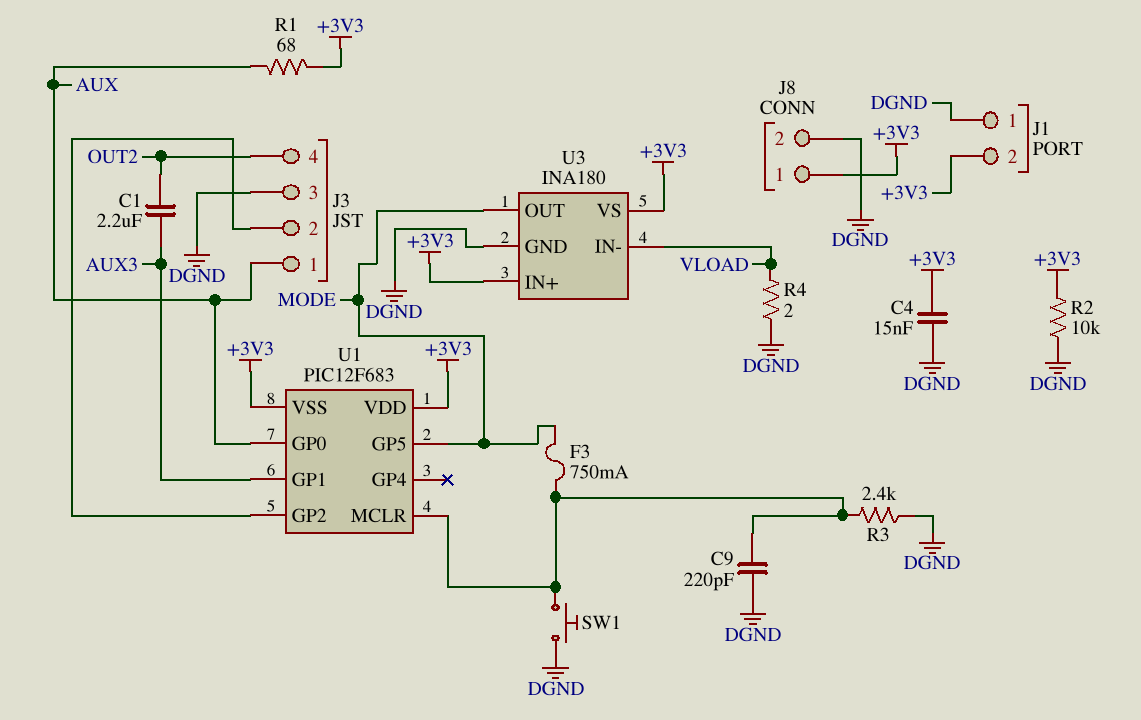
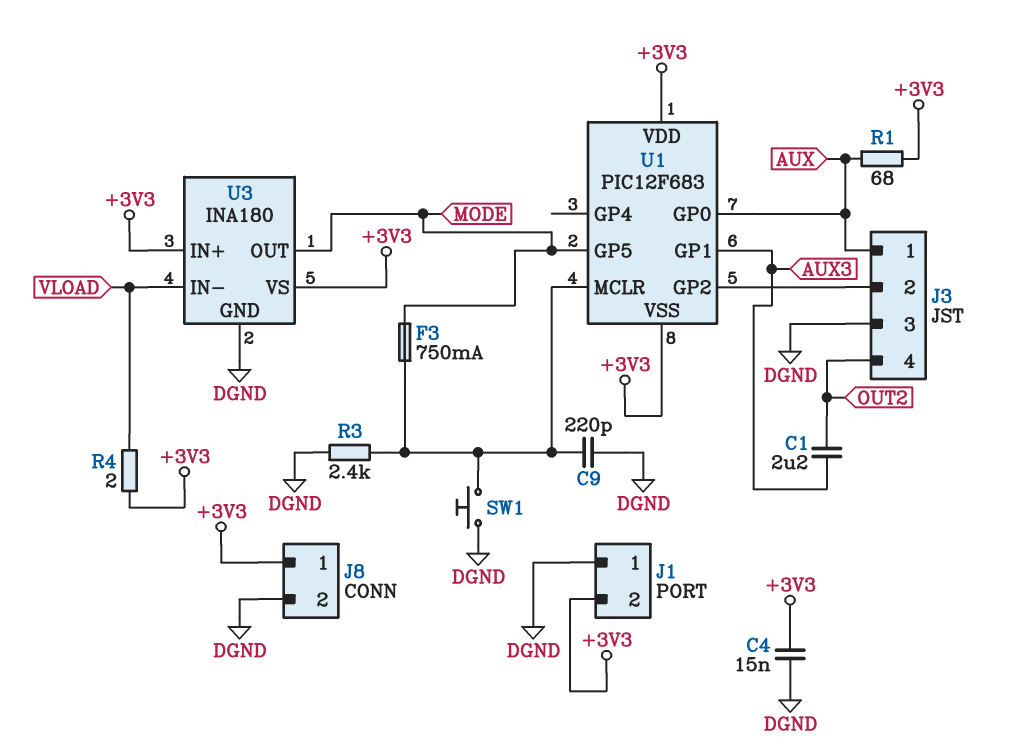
R2: 10k (+3V3, DGND) -> none
R4: 2 (DGND, VLOAD) -> 2 (+3V3, VLOAD)

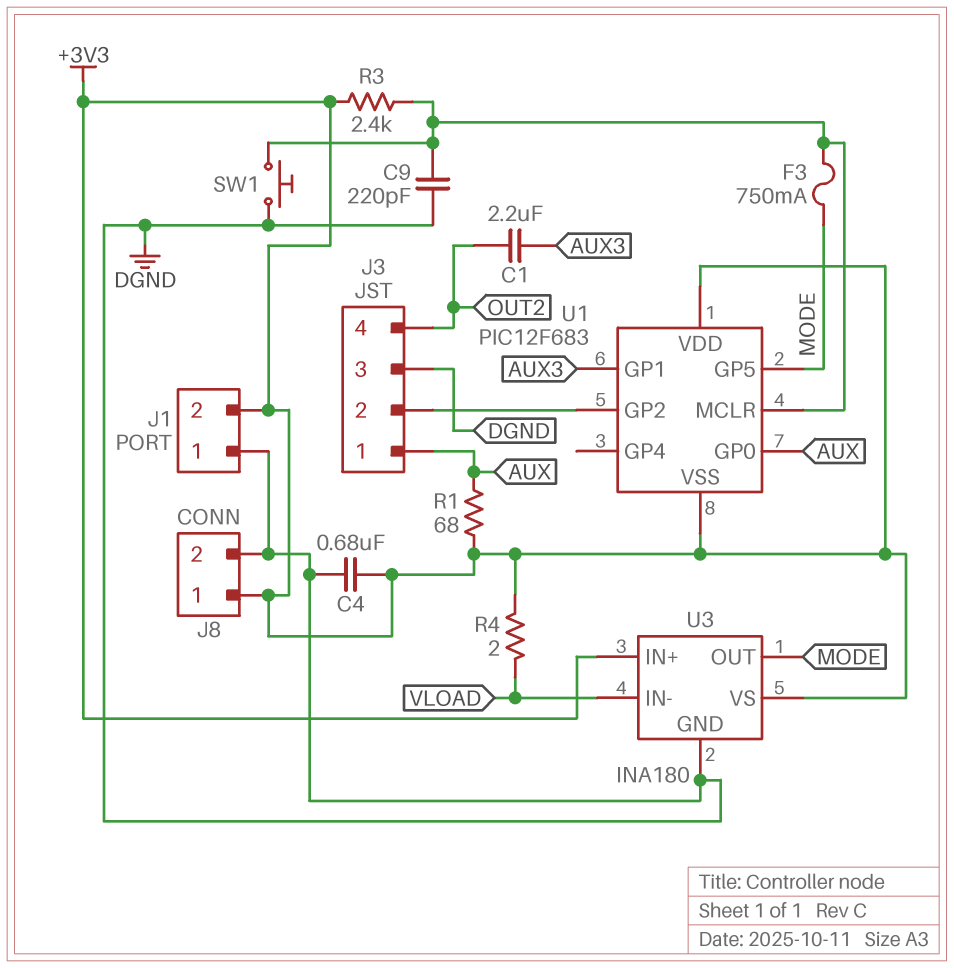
C4: 15nF (+3V3, DGND) -> 680nF (+3V3, DGND)
R3: 2.4k (DGND, U1/MCLR) -> 2.4k (+3V3, U1/MCLR)

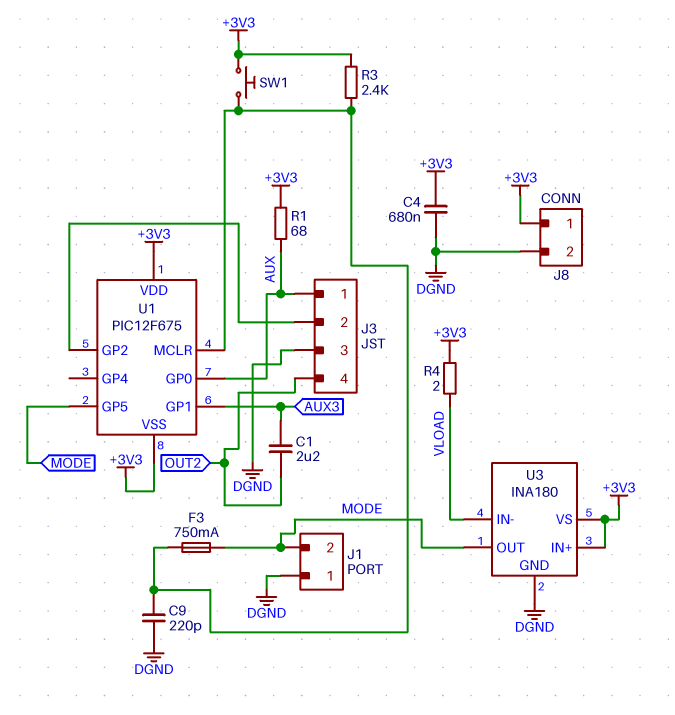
J1 pin 2: +3V3 -> MODE
SW1: button (DGND, U1/MCLR) -> button (+3V3, U1/MCLR)
U1: PIC12F683 -> PIC12F675

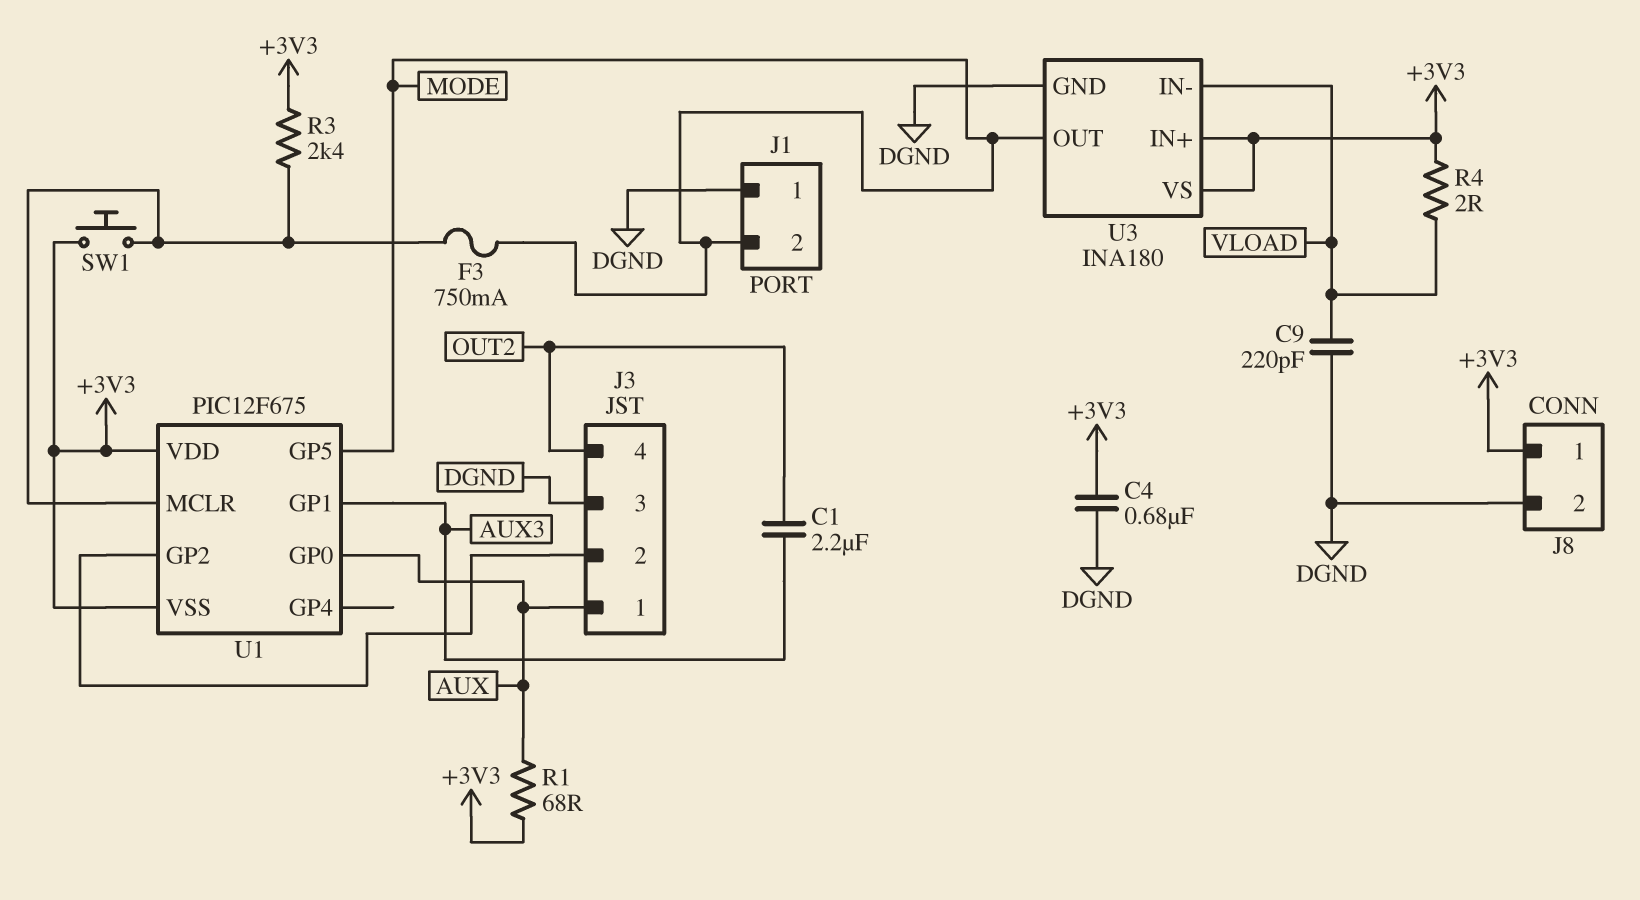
C9: 220pF (DGND, U1/MCLR) -> 220pF (DGND, VLOAD)

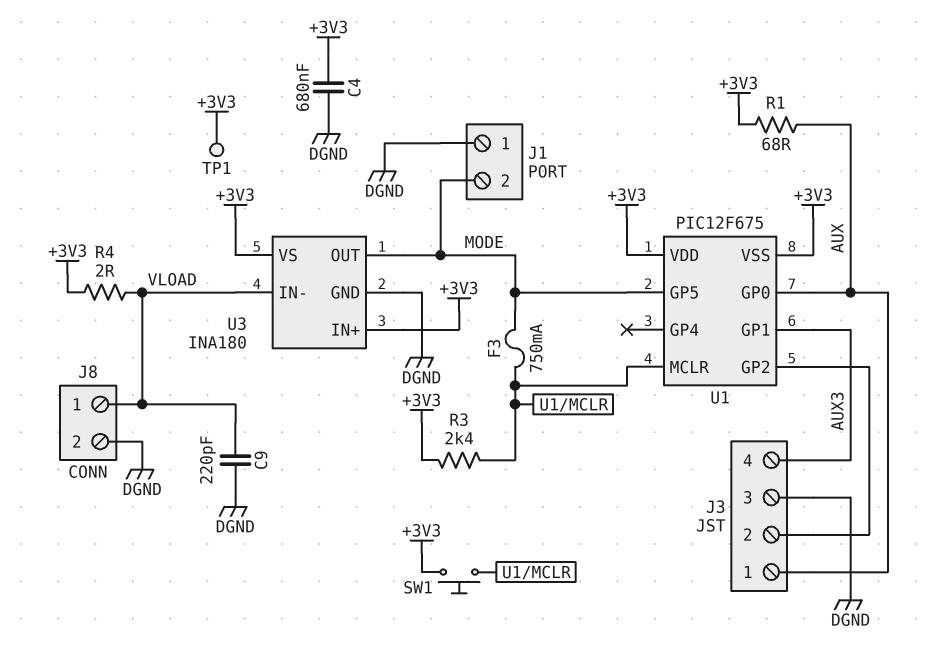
C1: 2.2uF (AUX3, OUT2) -> none
J3 pin 4: OUT2 -> AUX3
J8 pin 1: +3V3 -> VLOAD
TP1: none -> test point (+3V3)

